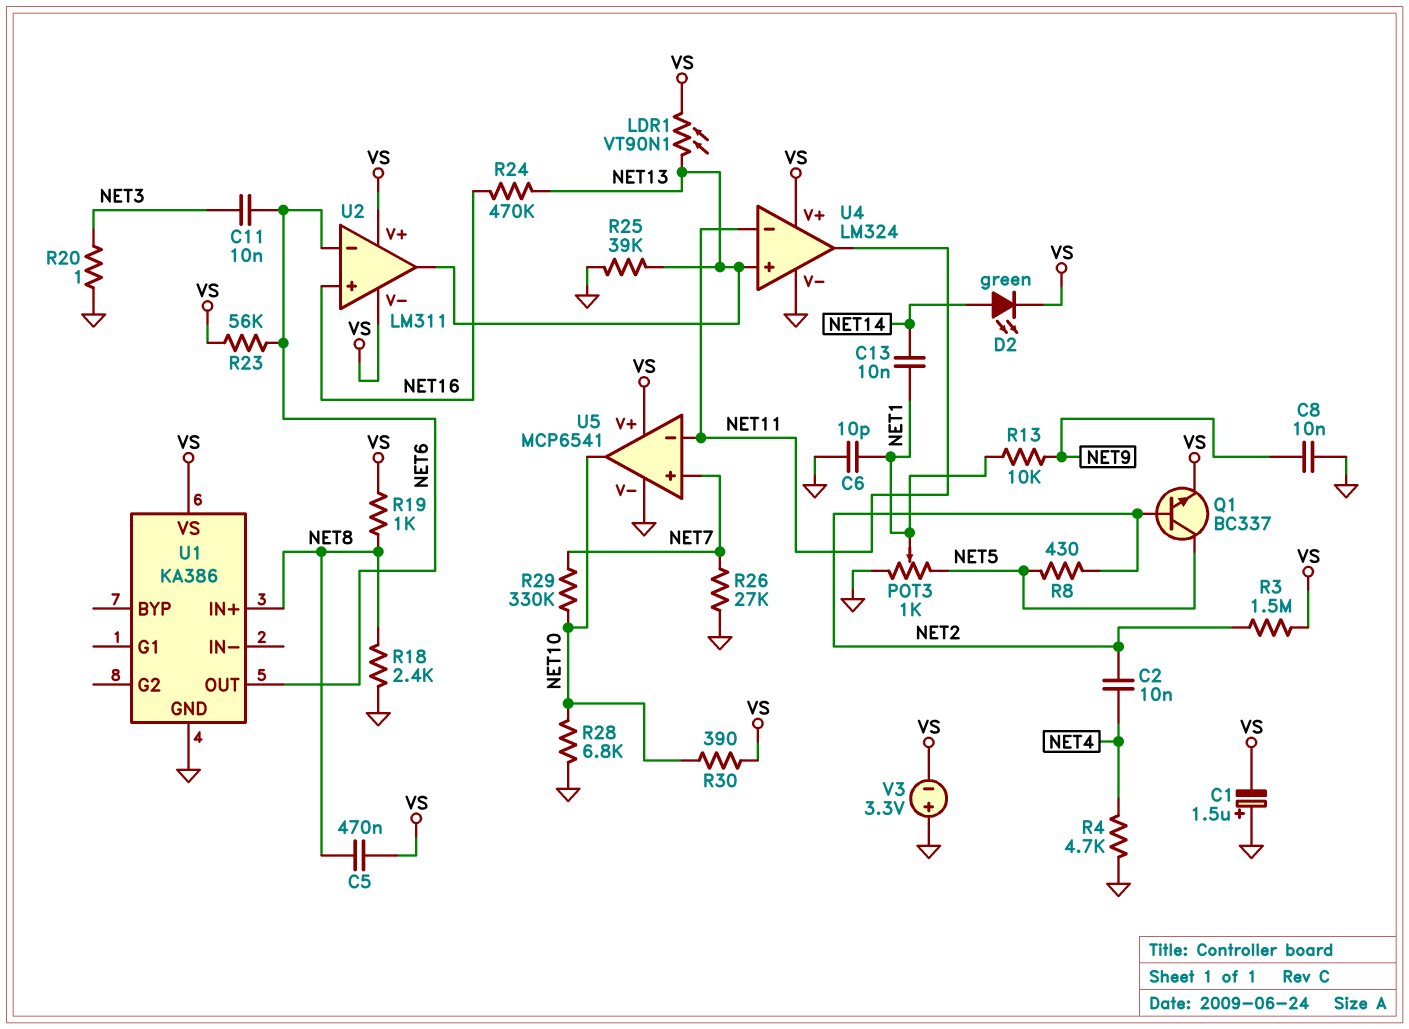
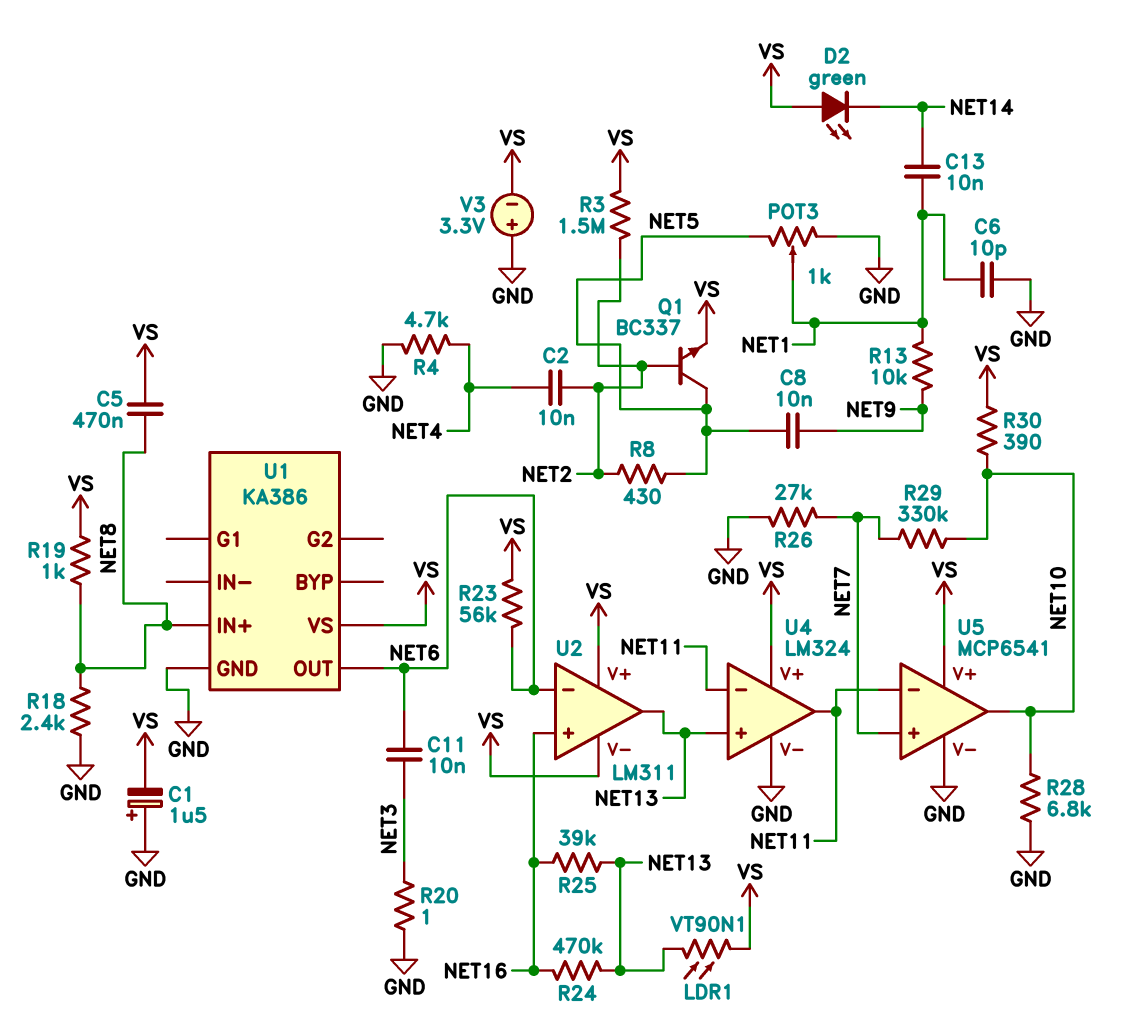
C8: 10nF (GND, NET9) -> 10nF (NET5, NET9)
D2: LED green (A NET14, K VS) -> LED green (A VS, K NET14)
R25: 39k (GND, NET13) -> 39k (NET13, NET16)

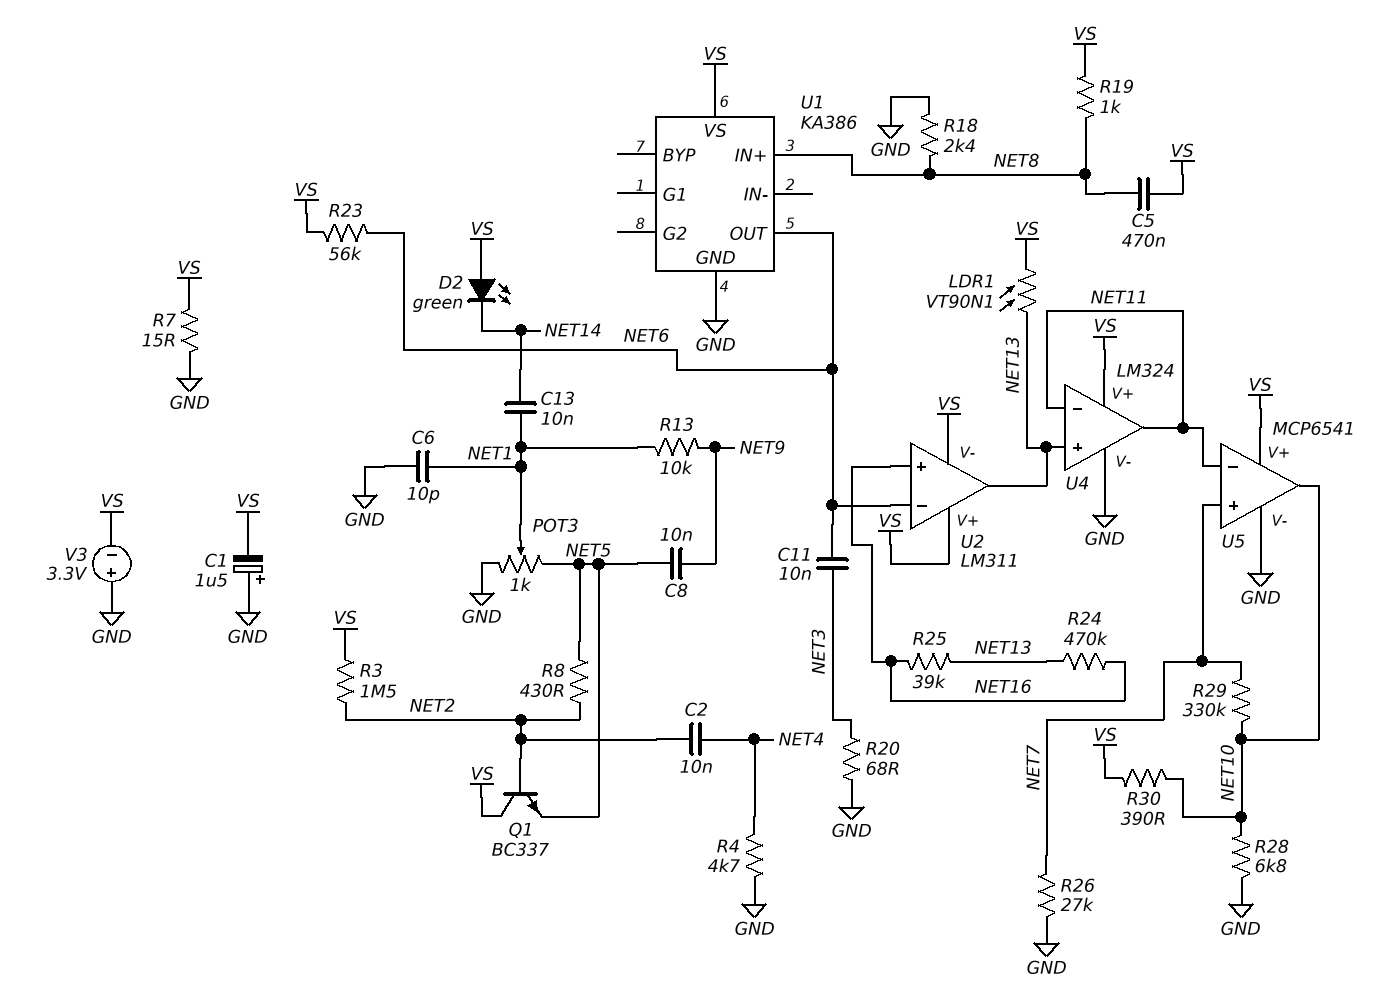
Q1: NPN BC337 (B NET2, C NET5, E VS) -> NPN BC337 (B NET2, C VS, E NET5)
R7: none -> 15 (GND, VS)
R20: 1 (GND, NET3) -> 68 (GND, NET3)

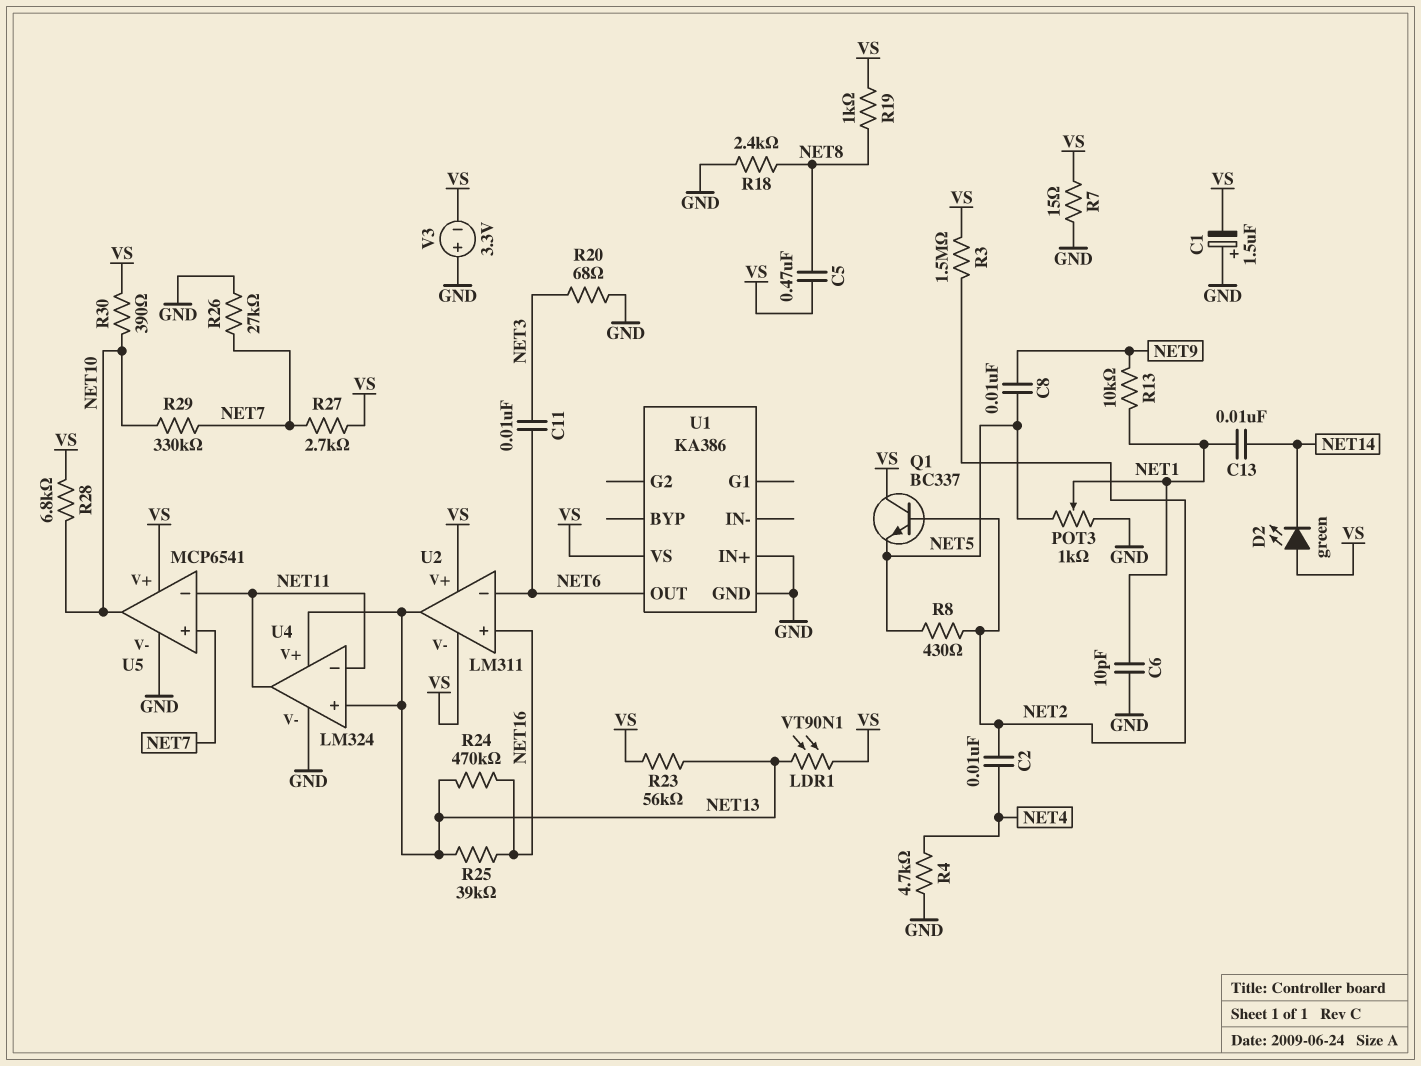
R23: 56k (NET6, VS) -> 56k (NET13, VS)
R27: none -> 2.7k (NET7, VS)
R28: 6.8k (GND, NET10) -> 6.8k (NET10, VS)
U1 pin IN+: NET8 -> GND
U4 pin V+: VS -> NET13

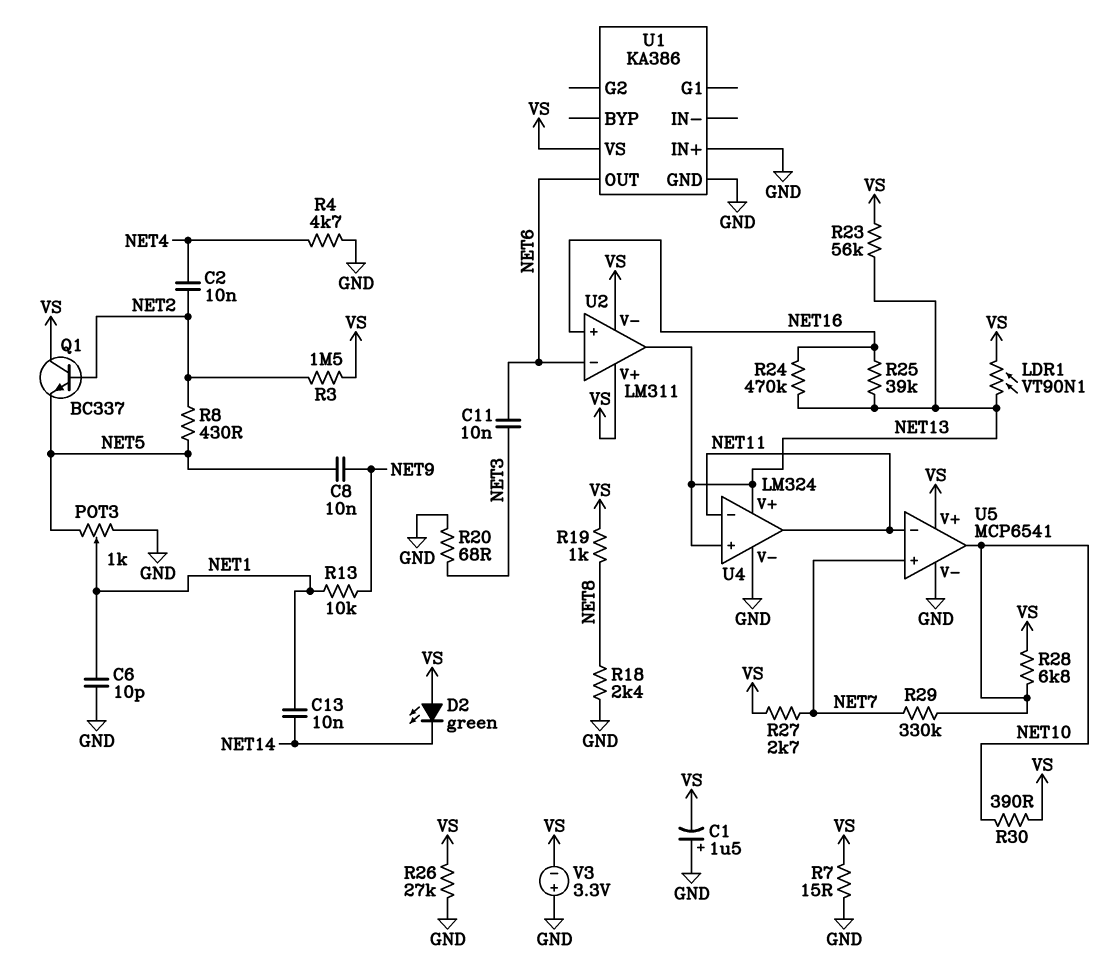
C5: 470nF (NET8, VS) -> none
R26: 27k (GND, NET7) -> 27k (GND, VS)

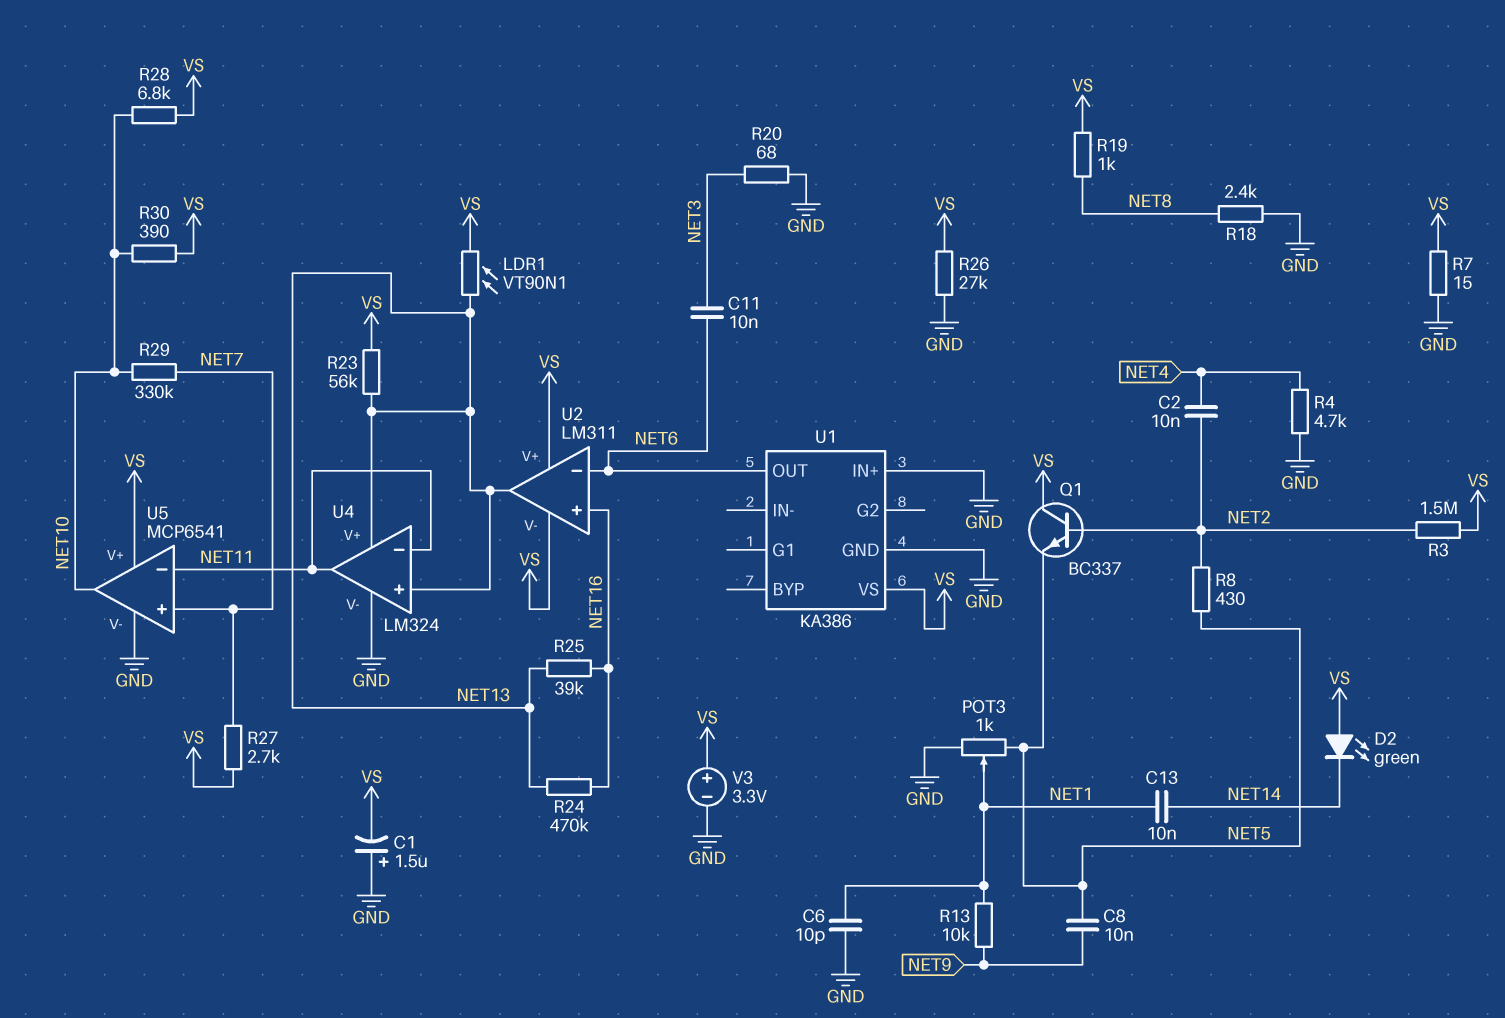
V3: 3.3V (plus GND, minus VS) -> 3.3V (plus VS, minus GND)

